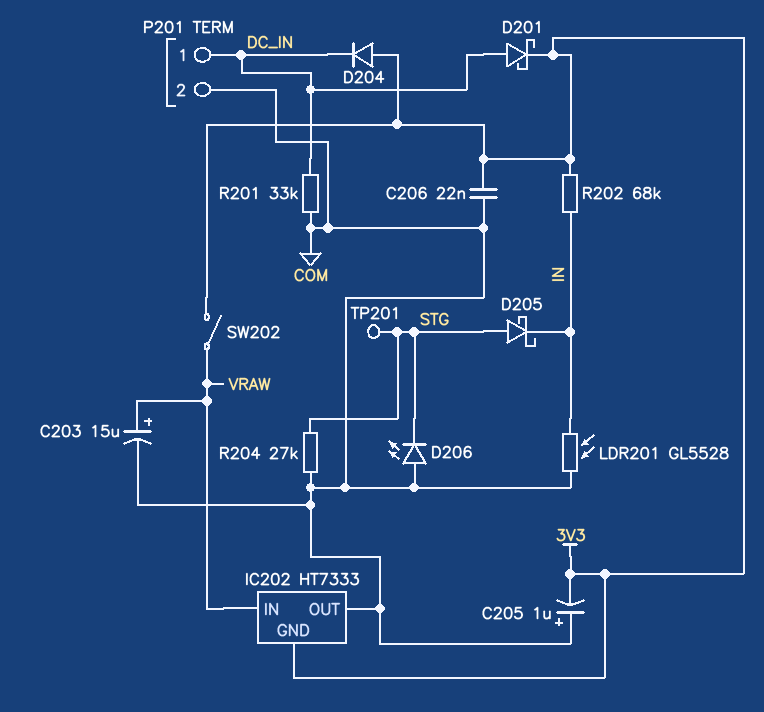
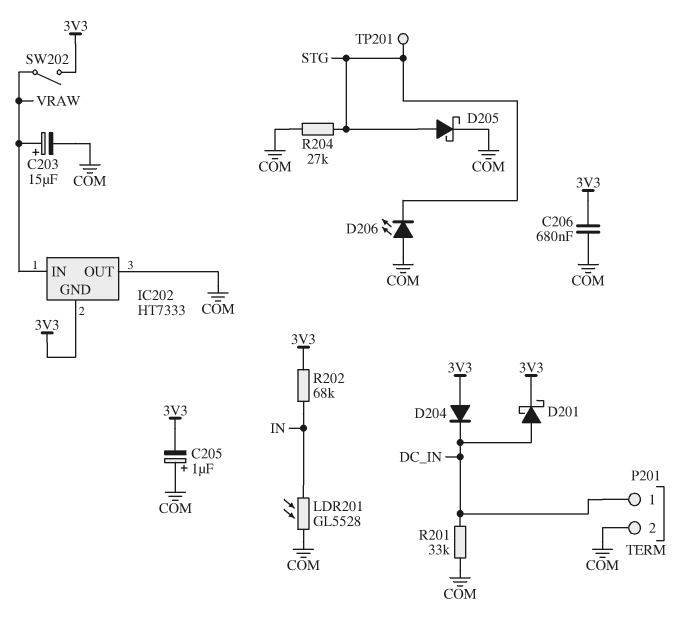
C206: 22nF (3V3, COM) -> 680nF (3V3, COM)
D205: schottky (A STG, K IN) -> schottky (A STG, K COM)

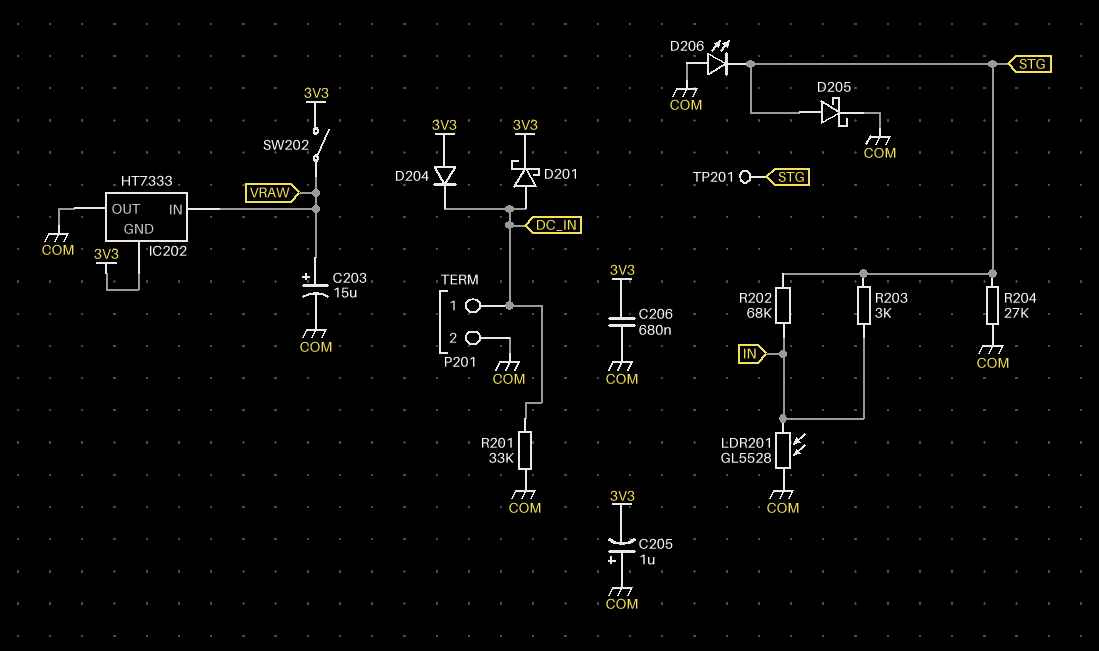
R202: 68k (3V3, IN) -> 68k (IN, STG)
R203: none -> 3k (IN, STG)

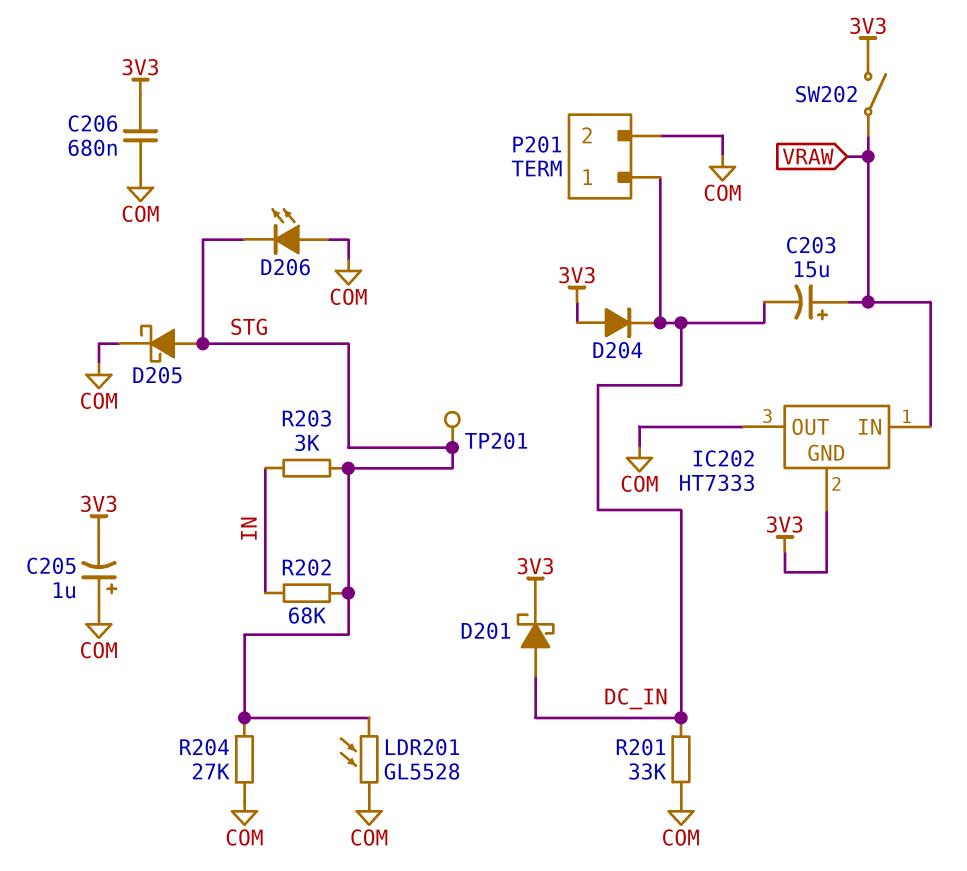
C203: 15uF (plus VRAW, minus COM) -> 15uF (plus VRAW, minus DC_IN)
LDR201: GL5528 (COM, IN) -> GL5528 (COM, STG)

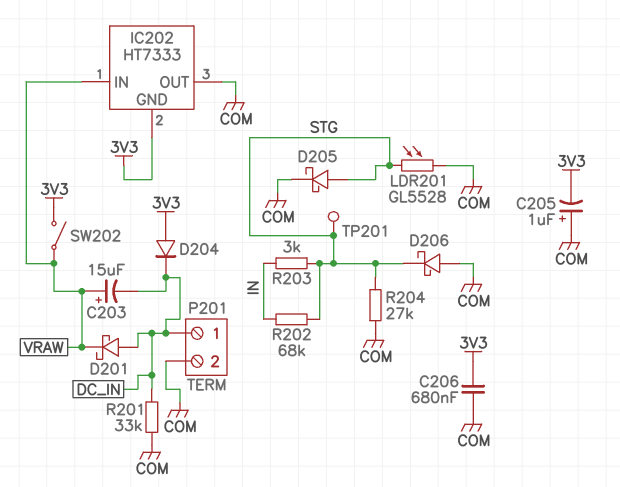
D201: schottky (A DC_IN, K 3V3) -> schottky (A DC_IN, K VRAW)
D206: LED (A COM, K STG) -> schottky (A COM, K STG)

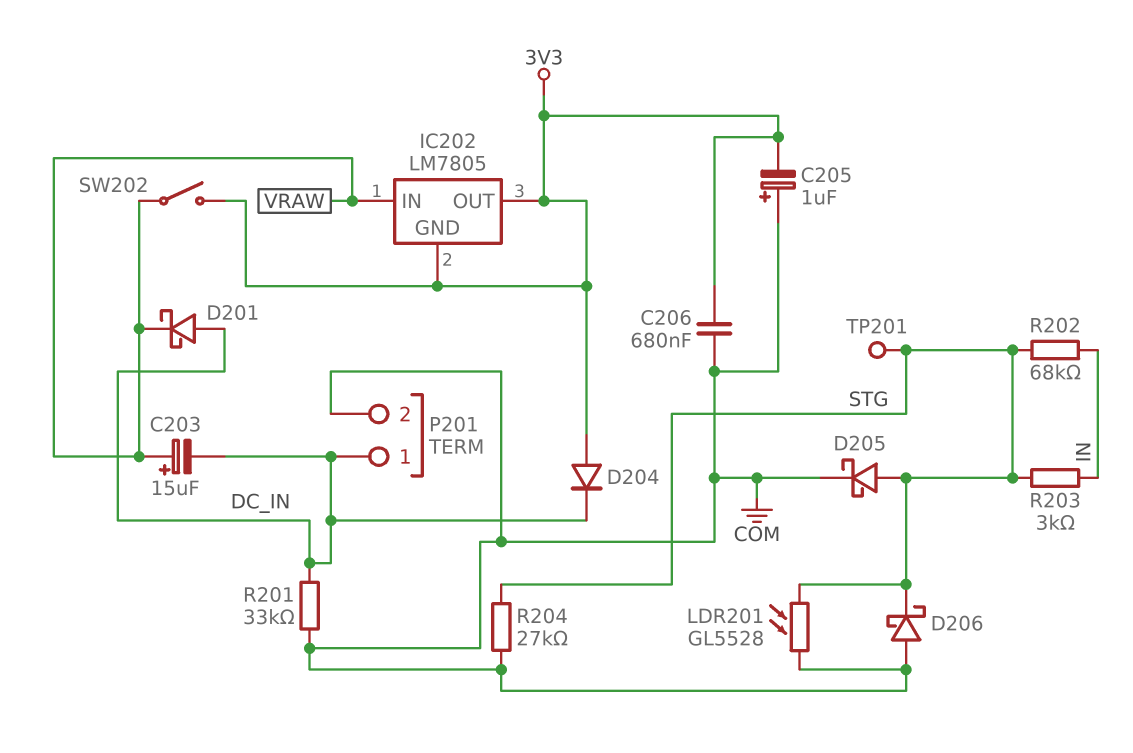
IC202: HT7333 -> LM7805
IC202 pin OUT: COM -> 3V3

